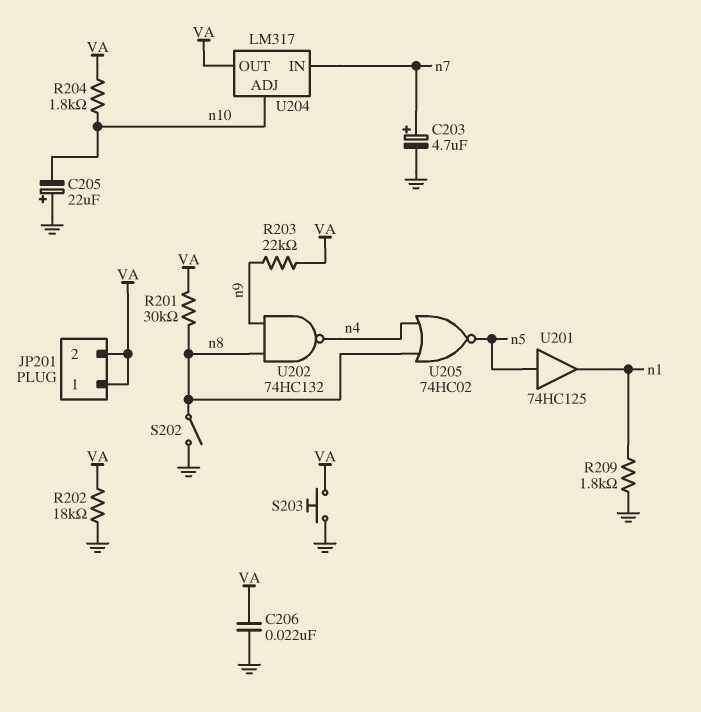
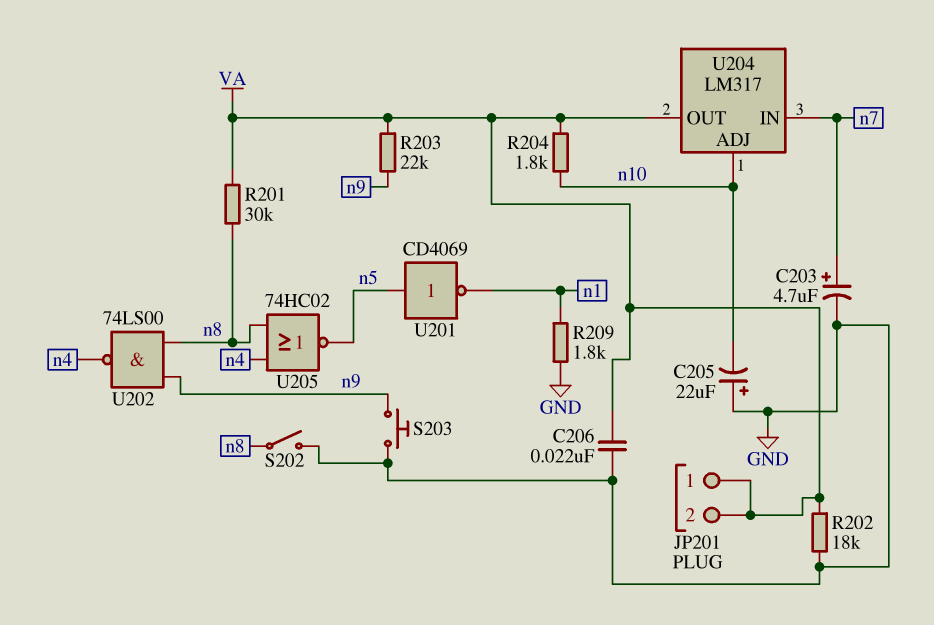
S203: button (GND, VA) -> button (GND, n9)
U201: buffer 74HC125 (in n5, out n1) -> NOT CD4069 (in n5, out n1)
U202: NAND 74HC132 (in n8, in n9, out n4) -> NAND 74LS00 (in n8, in n9, out n4)

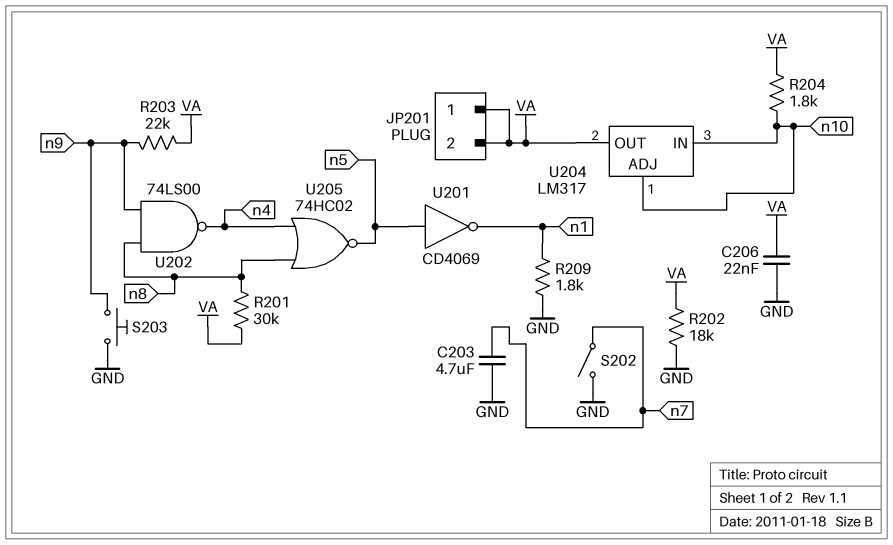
C203: 4.7uF (plus n7, minus GND) -> 4.7uF (GND, n7)
C205: 22uF (plus GND, minus n10) -> none
S202: switch (GND, n8) -> switch (GND, n7)
U204 pin IN: n7 -> n10

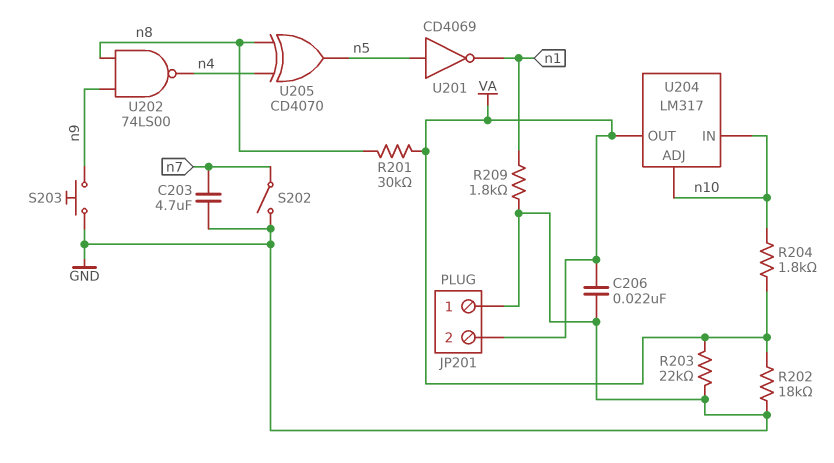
JP201 pin 1: VA -> GND
R203: 22k (VA, n9) -> 22k (GND, VA)
U205: NOR 74HC02 (in n4, in n8, out n5) -> XOR CD4070 (in n4, in n8, out n5)

